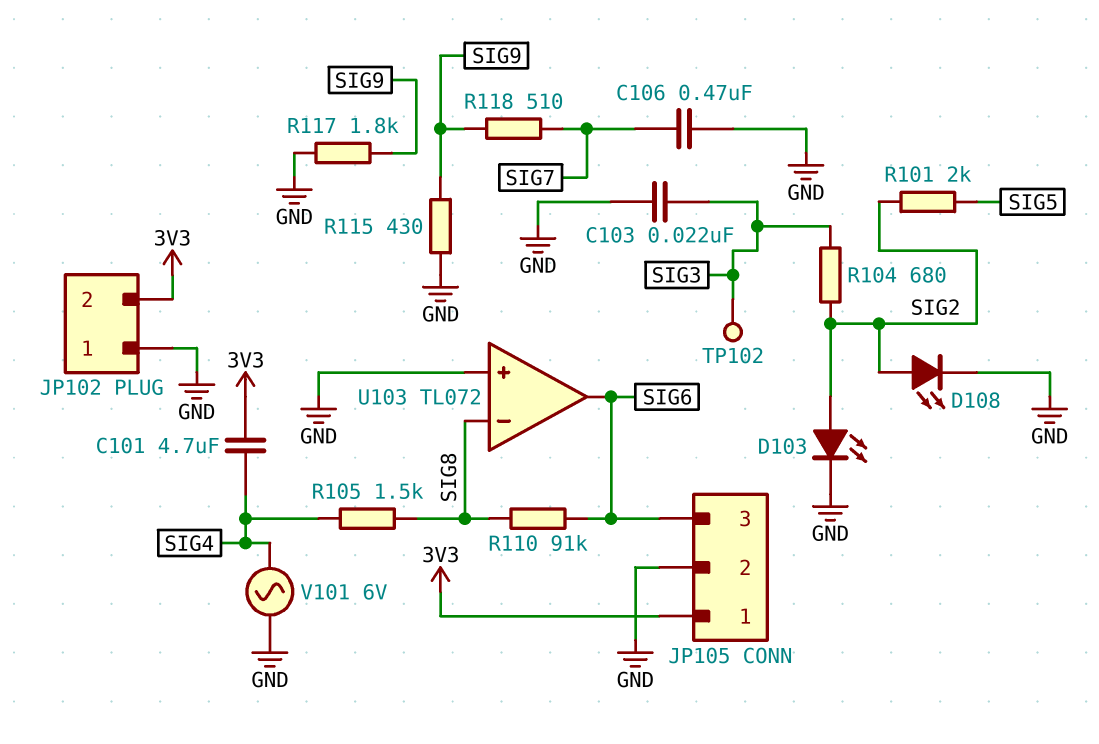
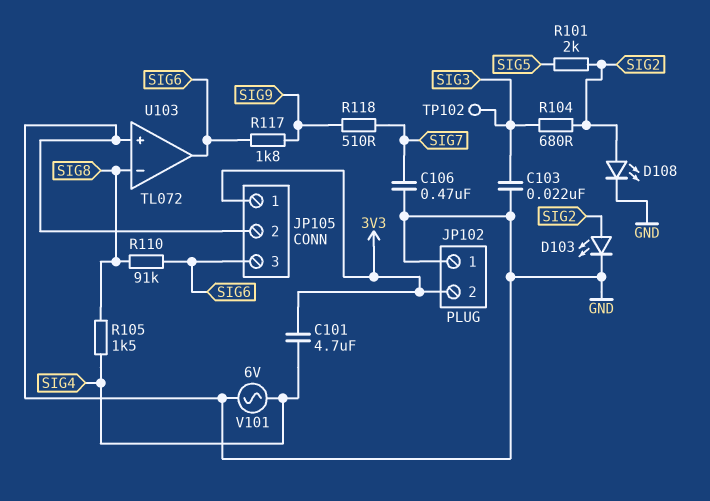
R115: 430 (GND, SIG9) -> none
R117: 1.8k (GND, SIG9) -> 1.8k (SIG6, SIG9)

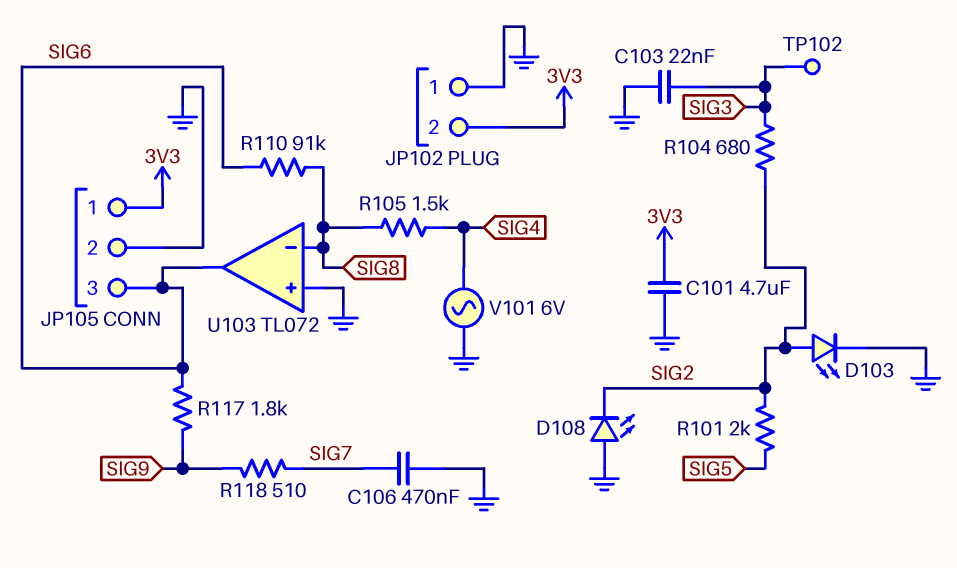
C101: 4.7uF (3V3, SIG4) -> 4.7uF (3V3, GND)
D108: LED (A SIG2, K GND) -> LED (A GND, K SIG2)

